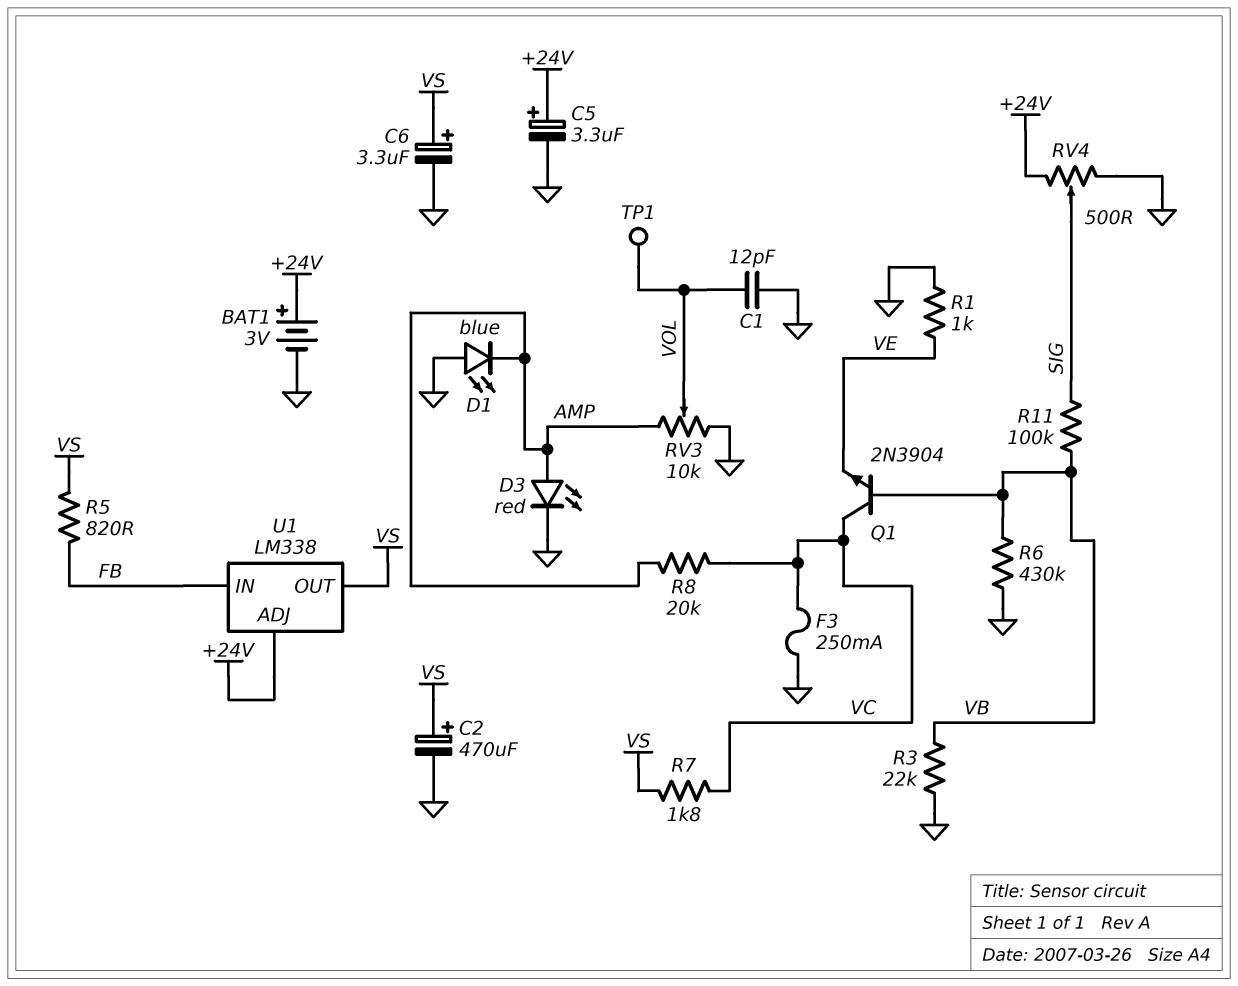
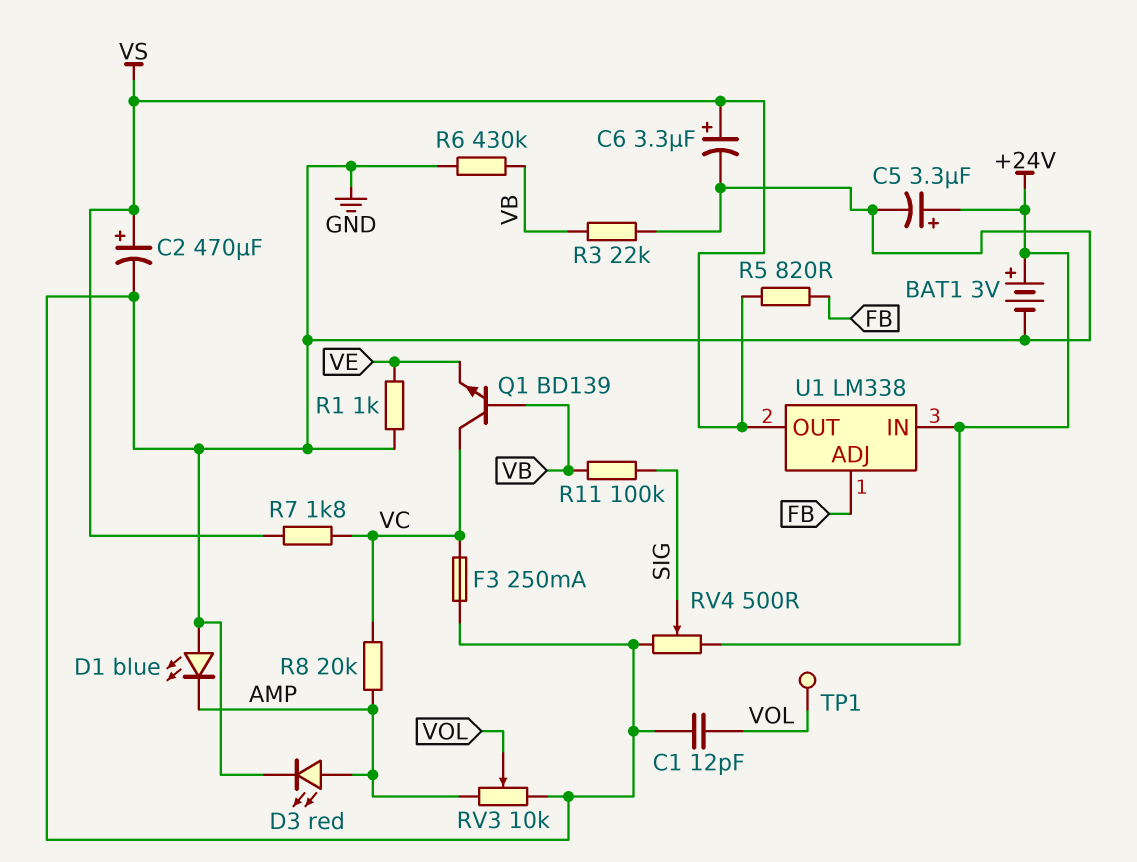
Q1: NPN 2N3904 (B VB, C VC, E VE) -> NPN BD139 (B VB, C VC, E VE)
U1 pin ADJ: +24V -> FB
U1 pin IN: FB -> +24V

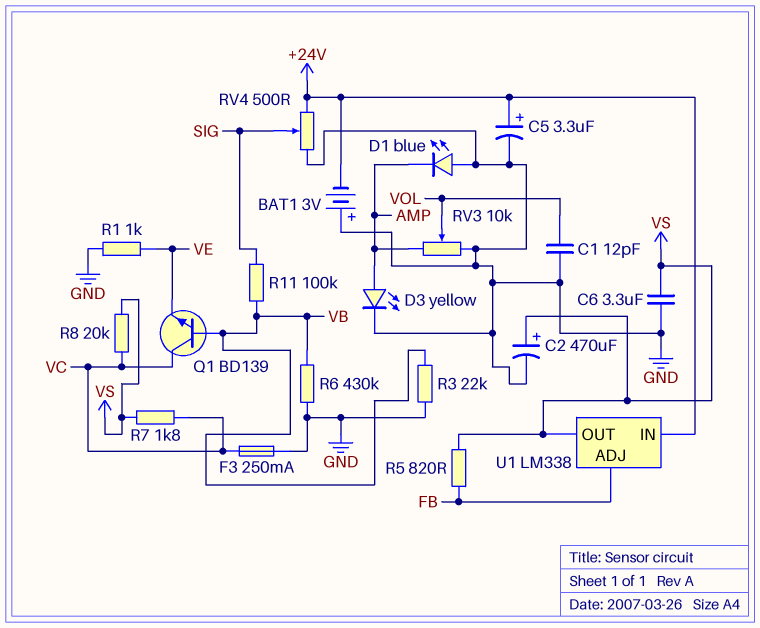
BAT1: 3V (plus +24V, minus GND) -> 3V (plus GND, minus +24V)
C6: 3.3uF (plus VS, minus GND) -> 3.3uF (GND, VS)
D3: LED red (A AMP, K GND) -> LED yellow (A AMP, K GND)
R8: 20k (AMP, VC) -> 20k (VC, VS)
TP1: test point (VOL) -> none

